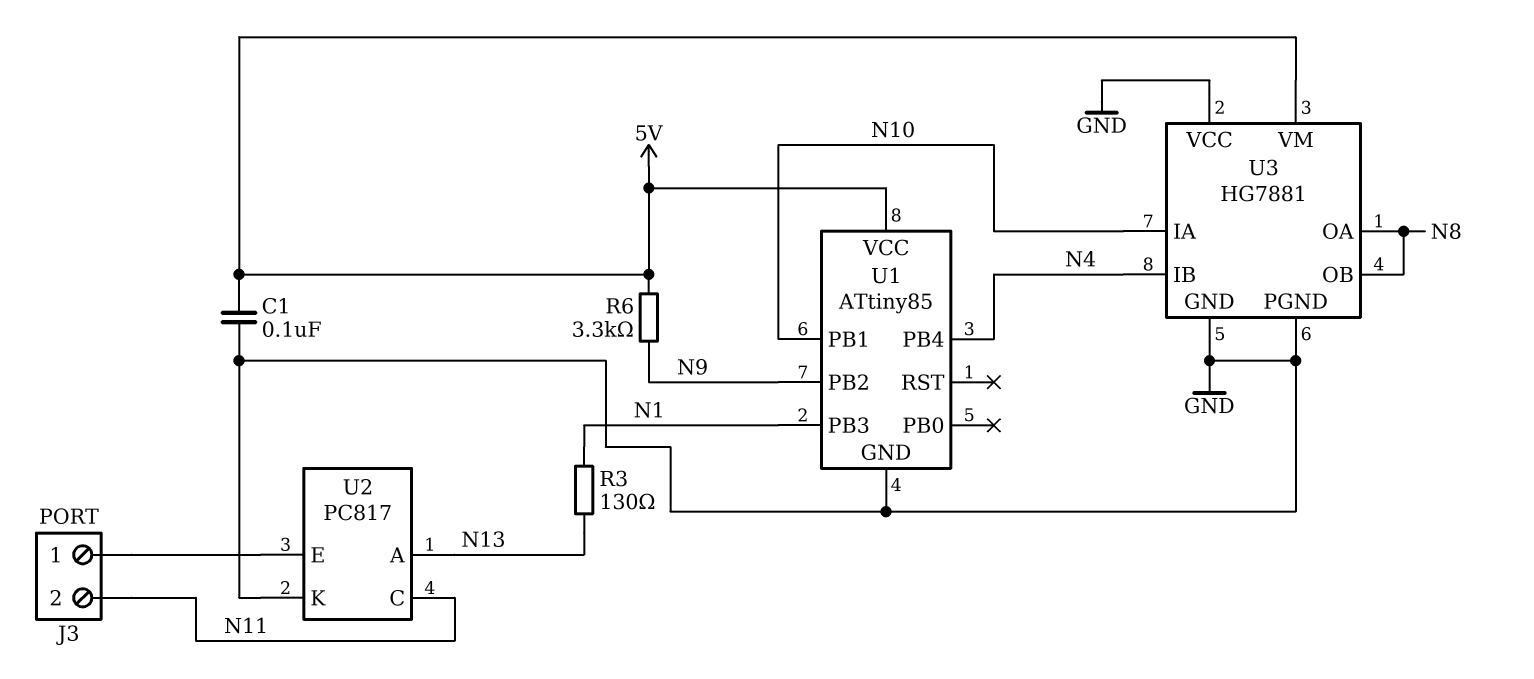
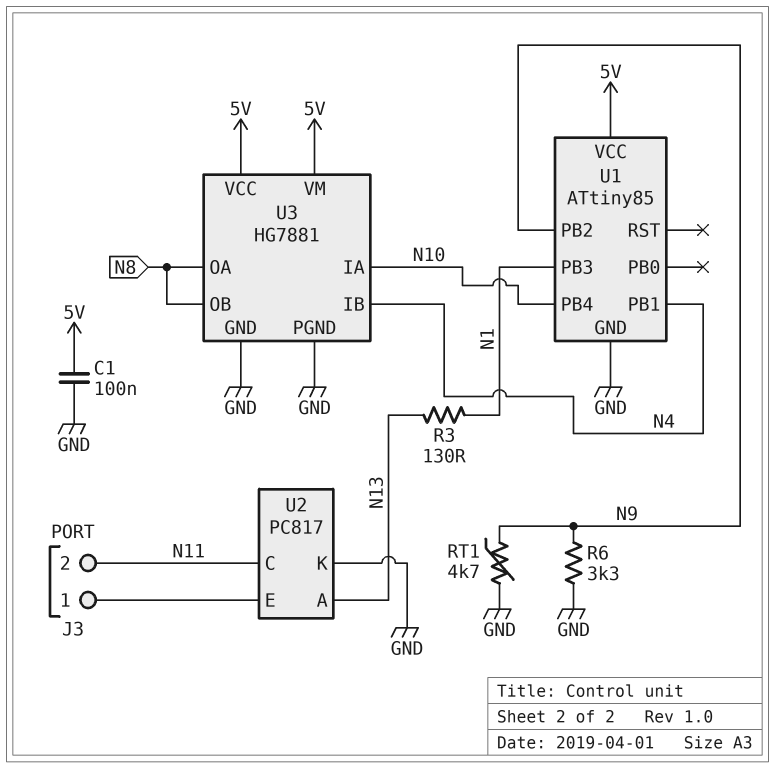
R6: 3.3k (5V, N9) -> 3.3k (GND, N9)
RT1: none -> 4.7k (GND, N9)
U1 pin PB1: N10 -> N4
U1 pin PB4: N4 -> N10
U3 pin VCC: GND -> 5V

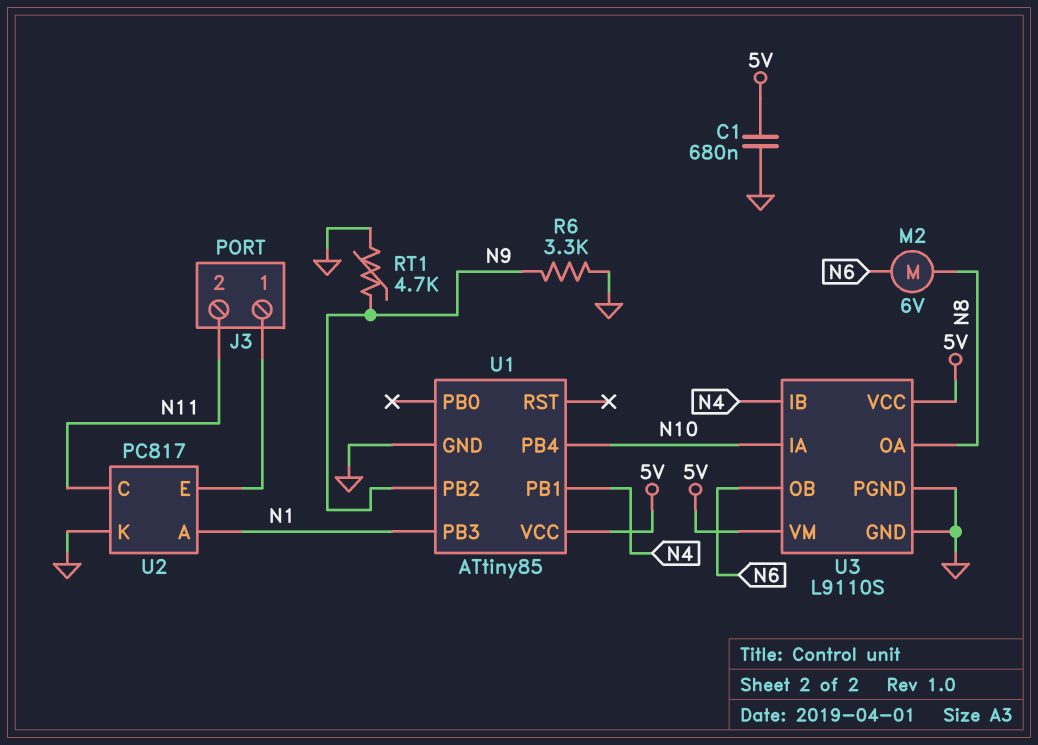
C1: 100nF (5V, GND) -> 680nF (5V, GND)
M2: none -> motor 6V (N6, N8)
R3: 130 (N1, N13) -> none
U2 pin A: N13 -> N1
U3: HG7881 -> L9110S
U3 pin OB: N8 -> N6

